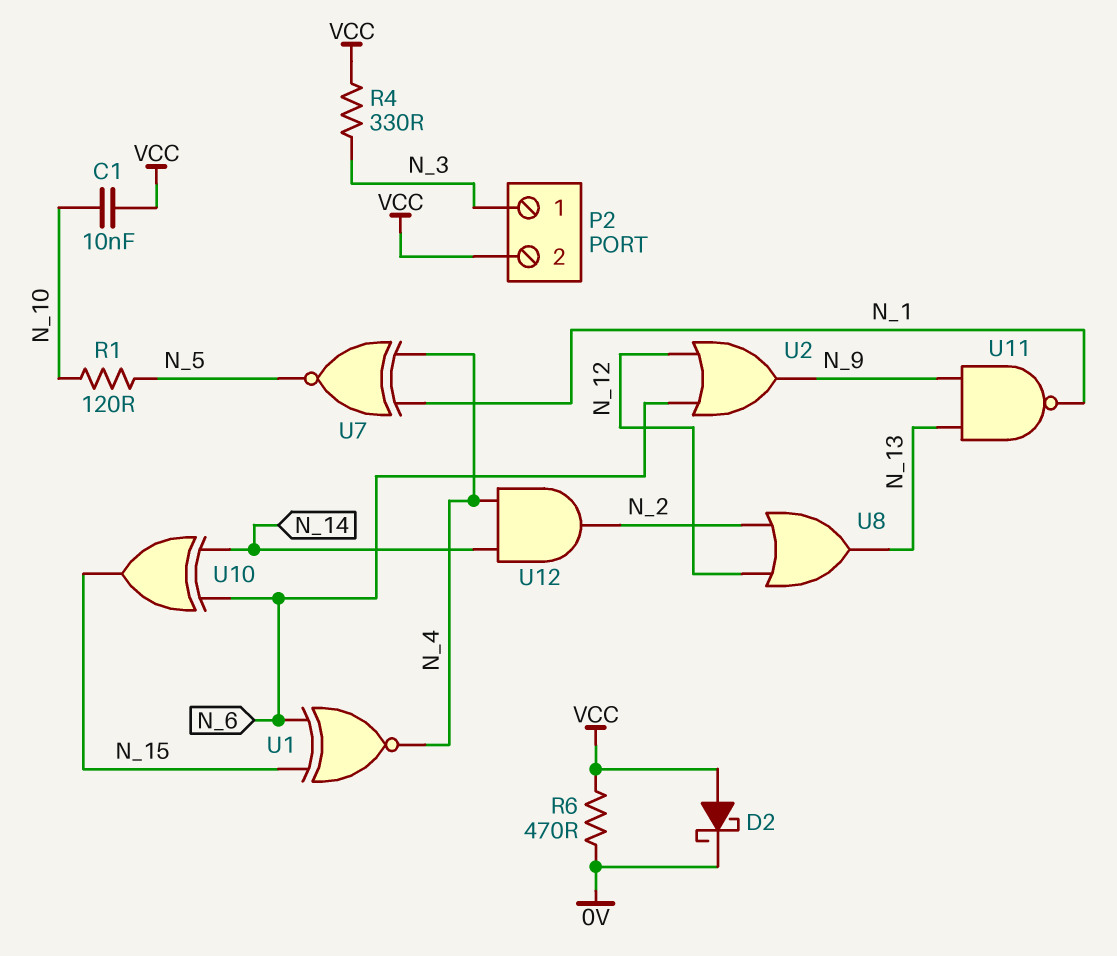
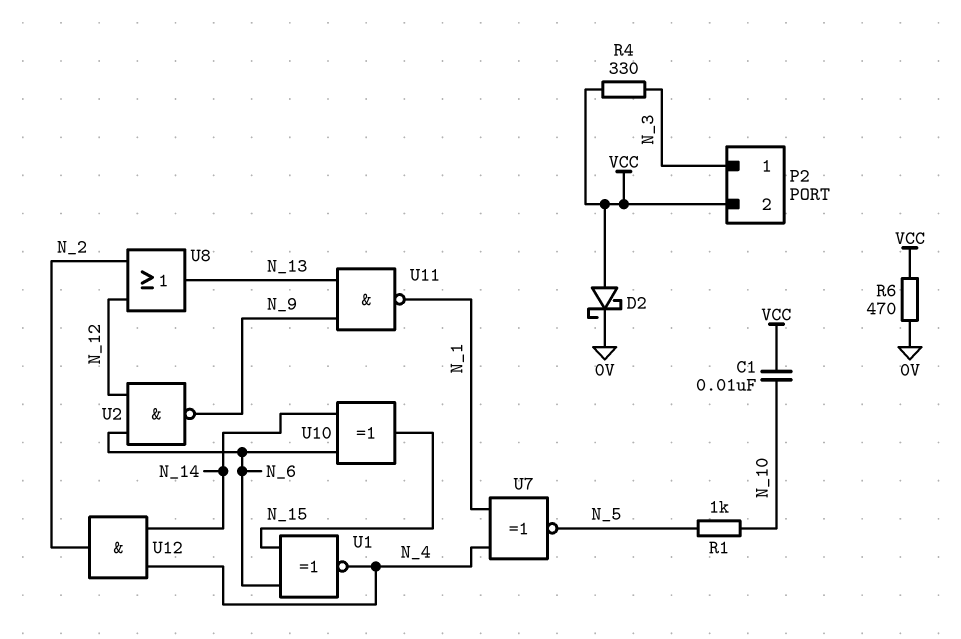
R1: 120 (N_5, N_10) -> 1k (N_5, N_10)
U2: OR (in N_6, in N_12, out N_9) -> NAND (in N_6, in N_12, out N_9)

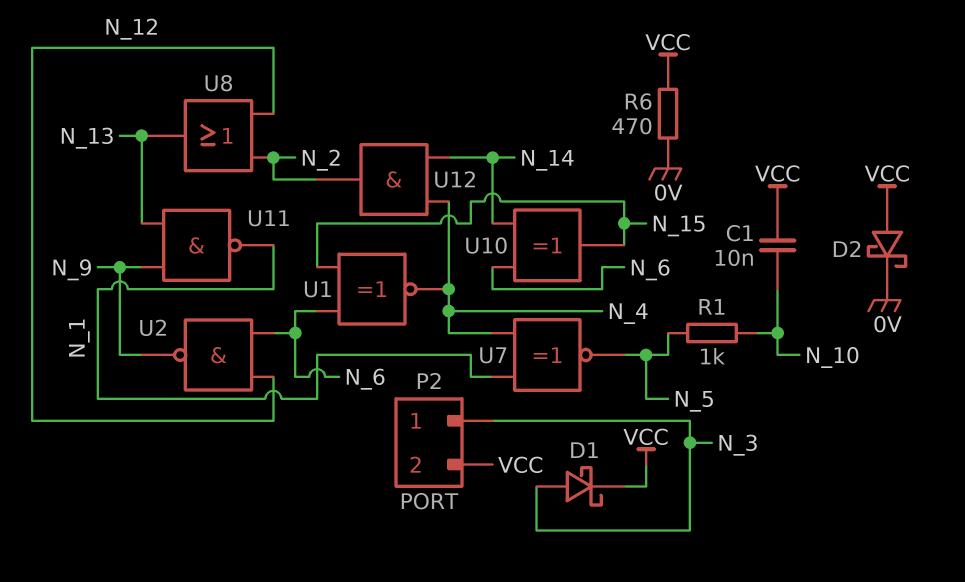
D1: none -> schottky (A N_3, K VCC)
R4: 330 (N_3, VCC) -> none

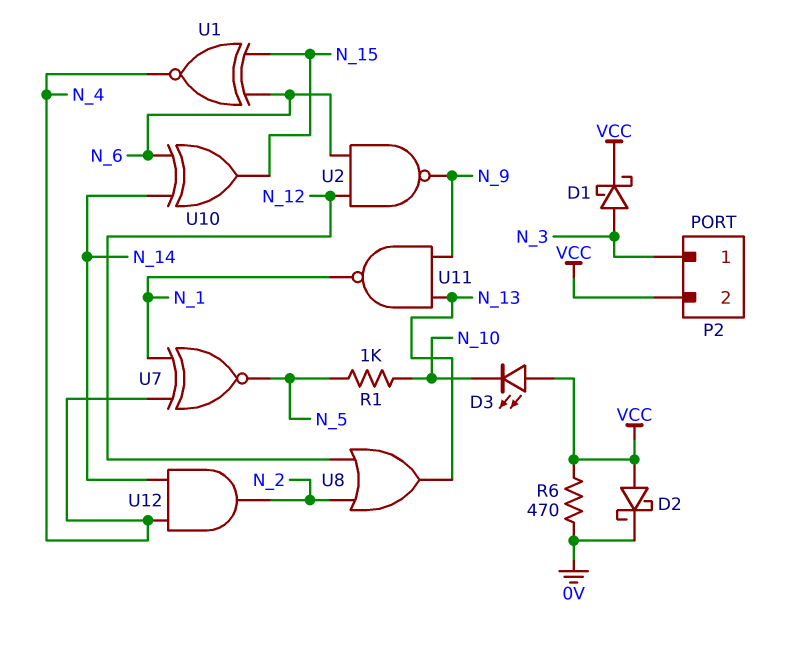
C1: 10nF (N_10, VCC) -> none
D3: none -> LED (A VCC, K N_10)

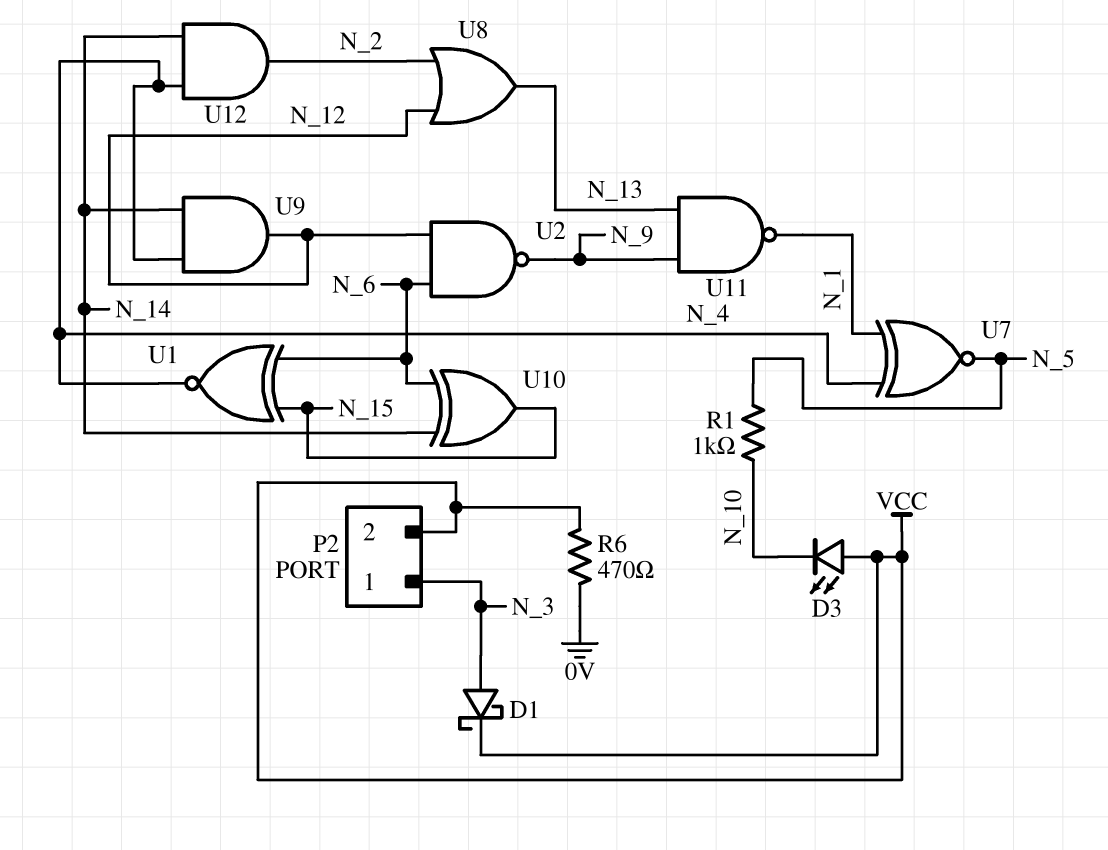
D2: schottky (A VCC, K 0V) -> none
U9: none -> AND (in N_4, in N_14, out N_12)

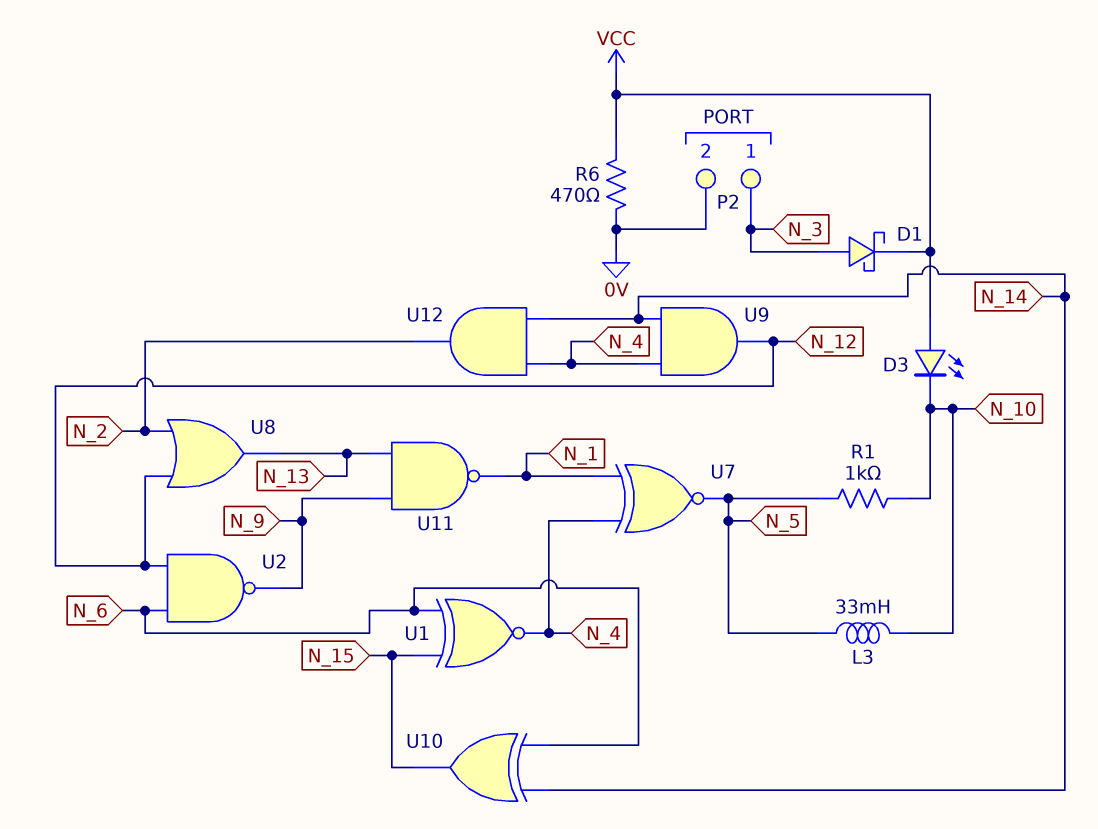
L3: none -> 33mH (N_5, N_10)
P2 pin 2: VCC -> 0V

